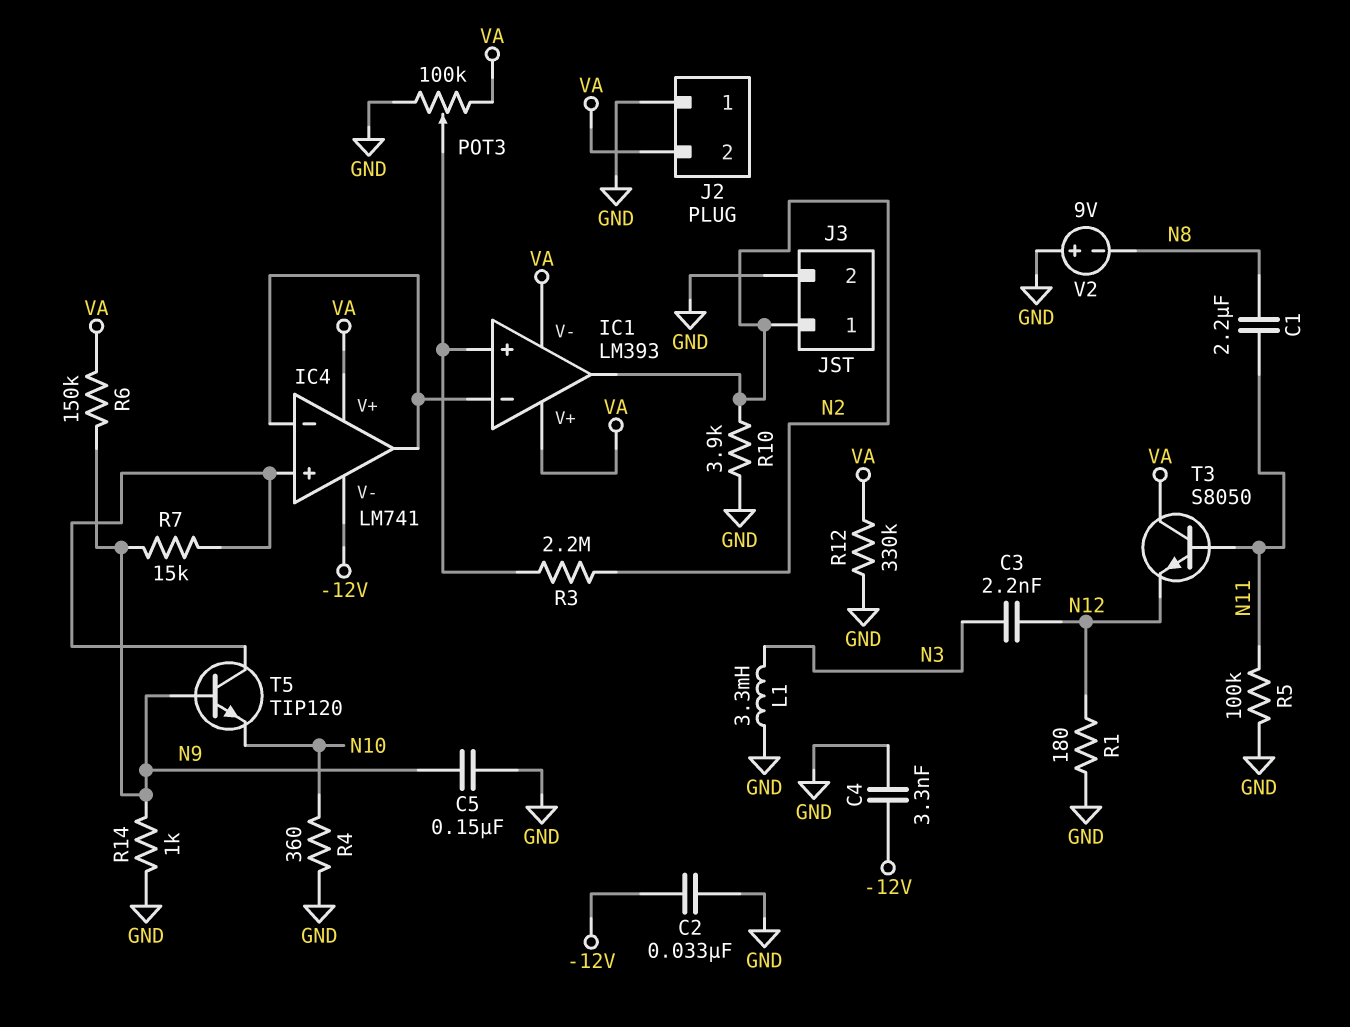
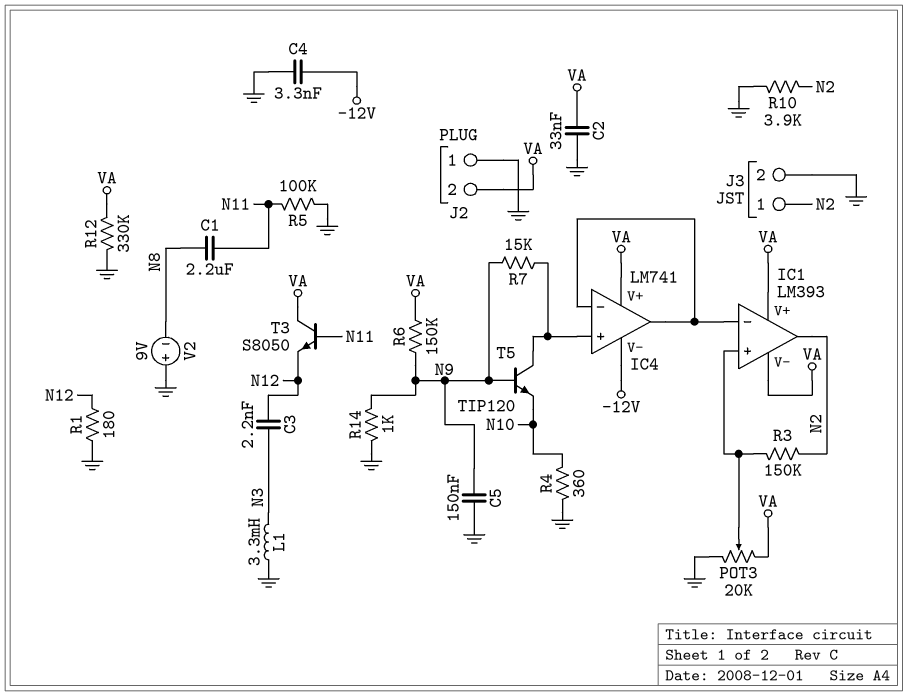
C2: 33nF (-12V, GND) -> 33nF (GND, VA)
POT3: 100k (GND, VA, wiper IC1/in+) -> 20k (GND, VA, wiper IC1/in+)
R3: 2.2M (IC1/in+, N2) -> 150k (IC1/in+, N2)

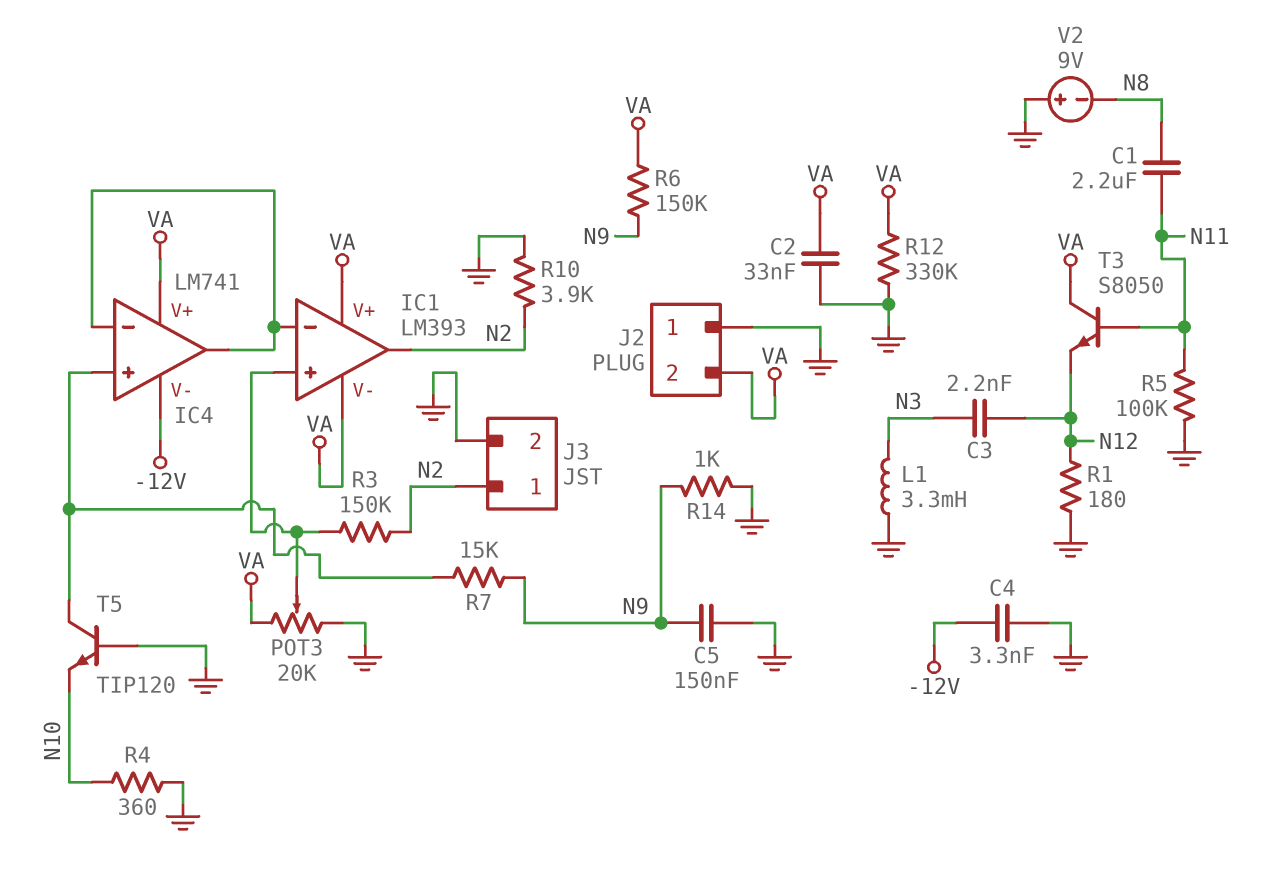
T5: NPN TIP120 (B N9, C IC4/in+, E N10) -> NPN TIP120 (B GND, C IC4/in+, E N10)

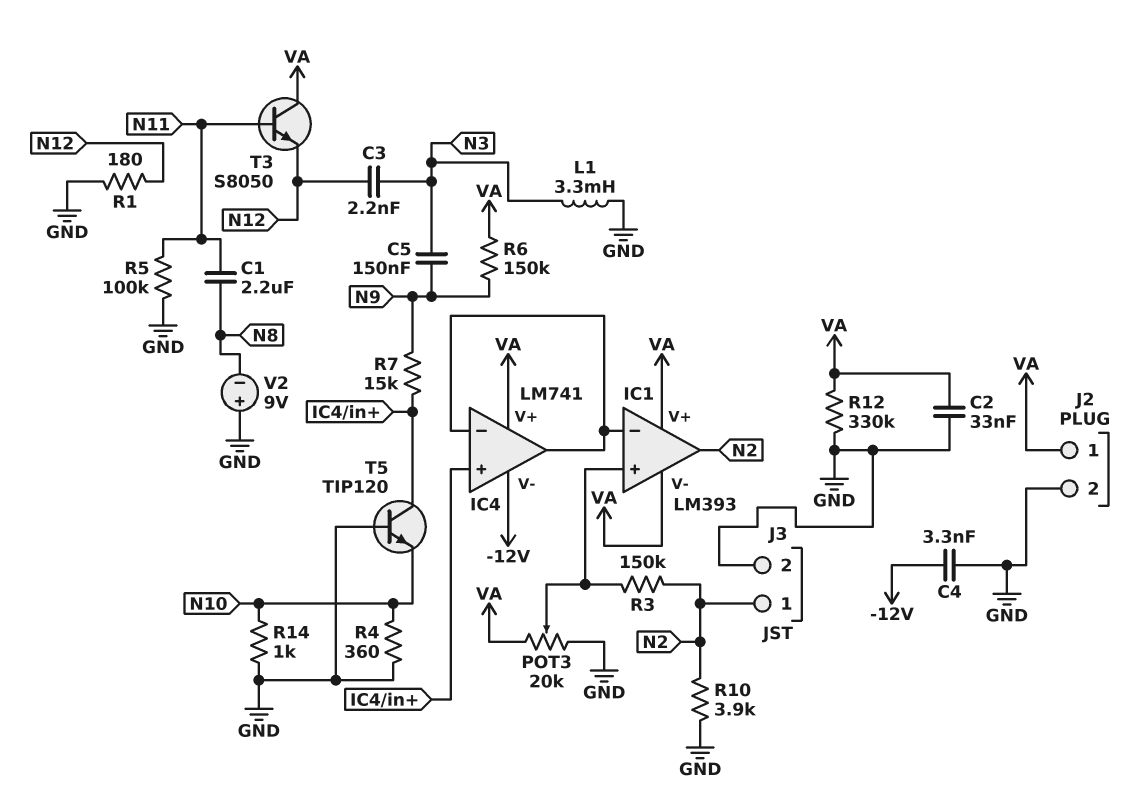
C5: 150nF (GND, N9) -> 150nF (N3, N9)
J2 pin 1: GND -> VA
J2 pin 2: VA -> GND
R14: 1k (GND, N9) -> 1k (GND, N10)

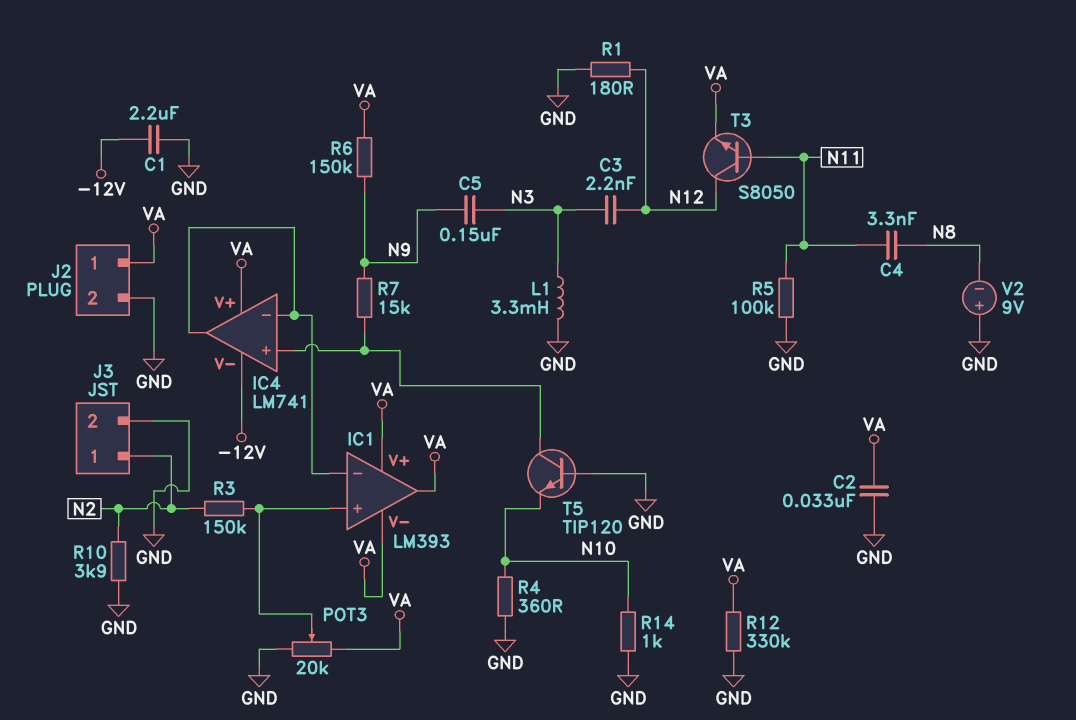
C1: 2.2uF (N8, N11) -> 2.2uF (-12V, GND)
C4: 3.3nF (-12V, GND) -> 3.3nF (N8, N11)
IC1 pin out: N2 -> VA
T3: NPN S8050 (B N11, C VA, E N12) -> NPN S8050 (B N11, C N12, E VA)

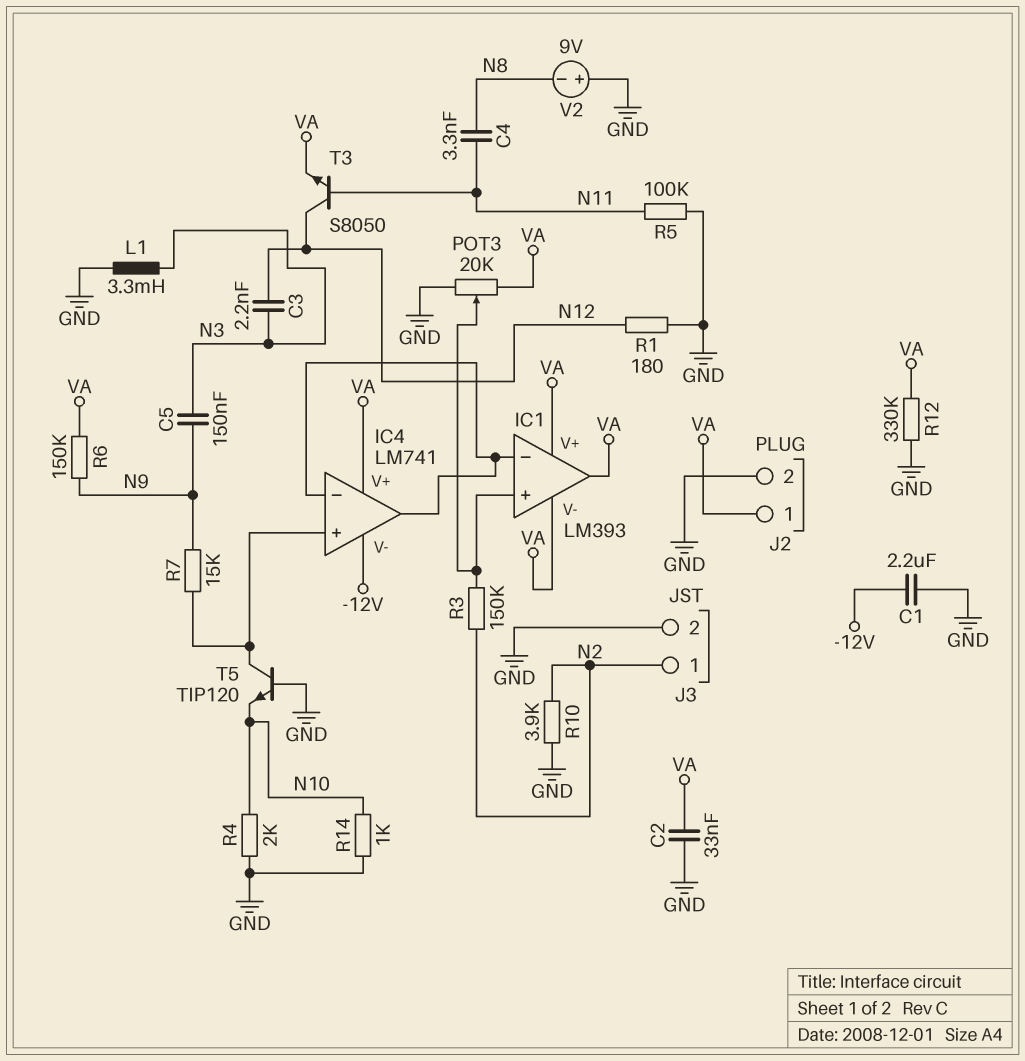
R4: 360 (GND, N10) -> 2k (GND, N10)

